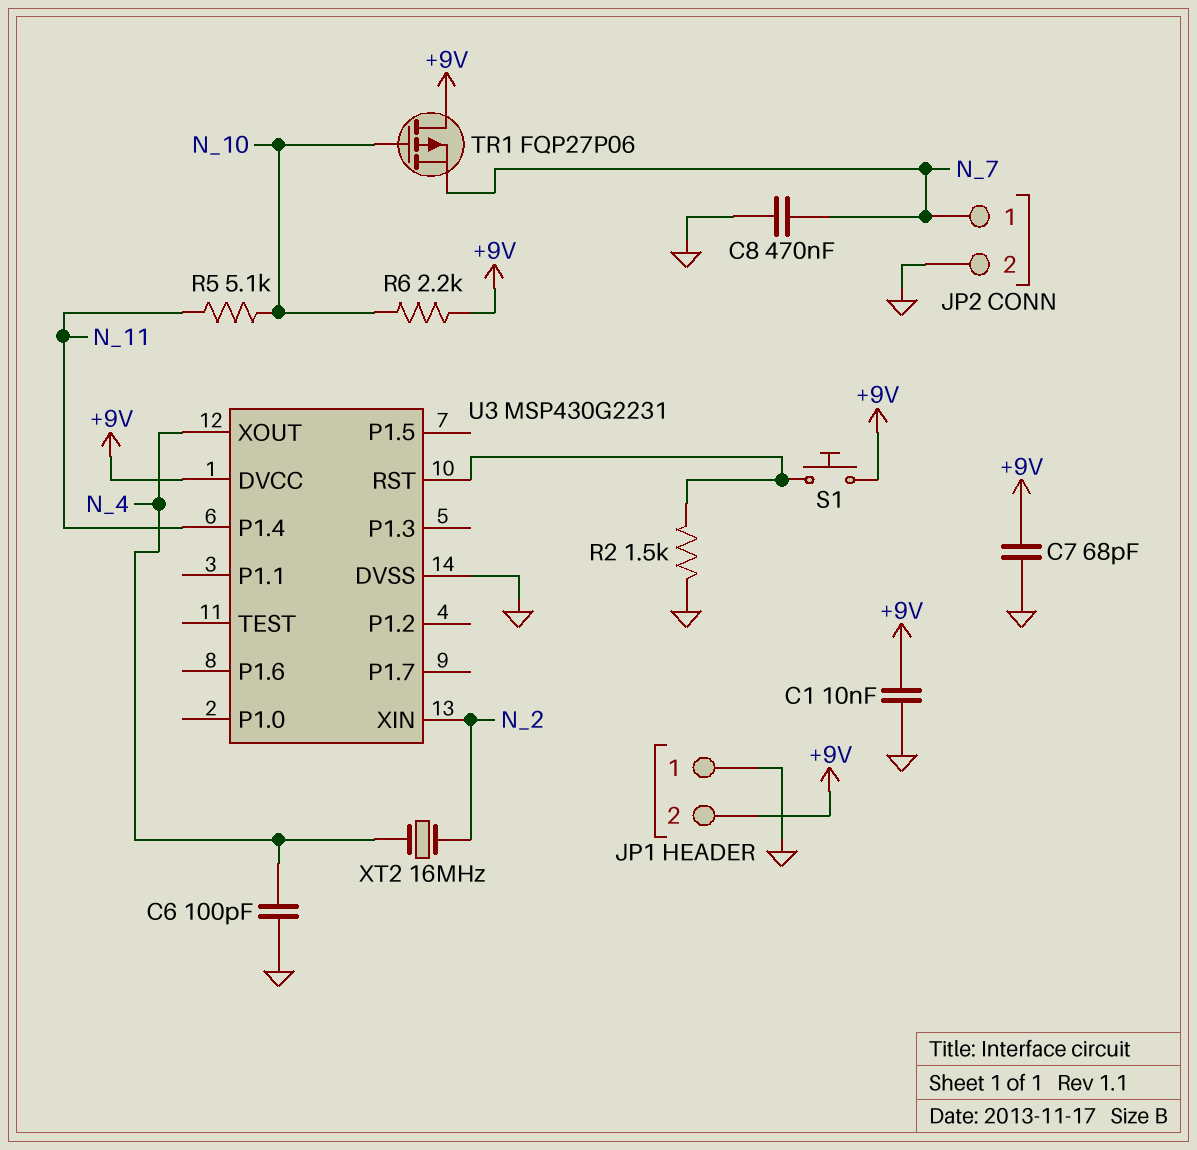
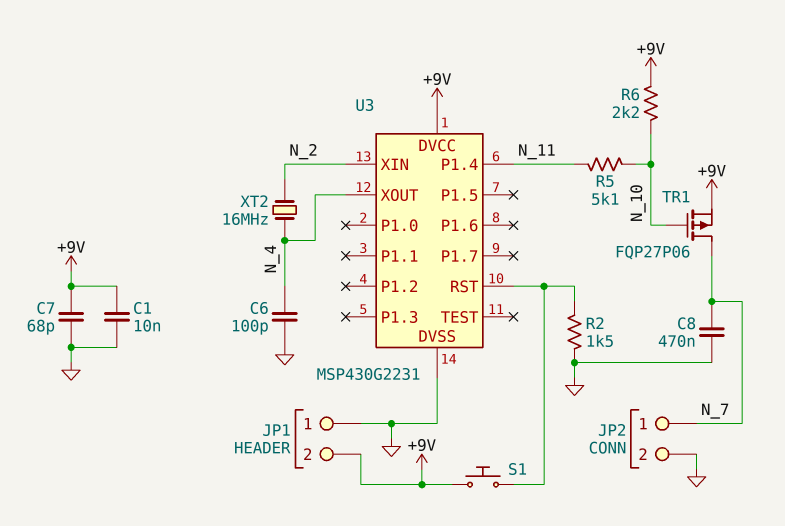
TR1: PMOS FQP27P06 (G N_10, D +9V, S N_7) -> PMOS FQP27P06 (G N_10, D N_7, S +9V)

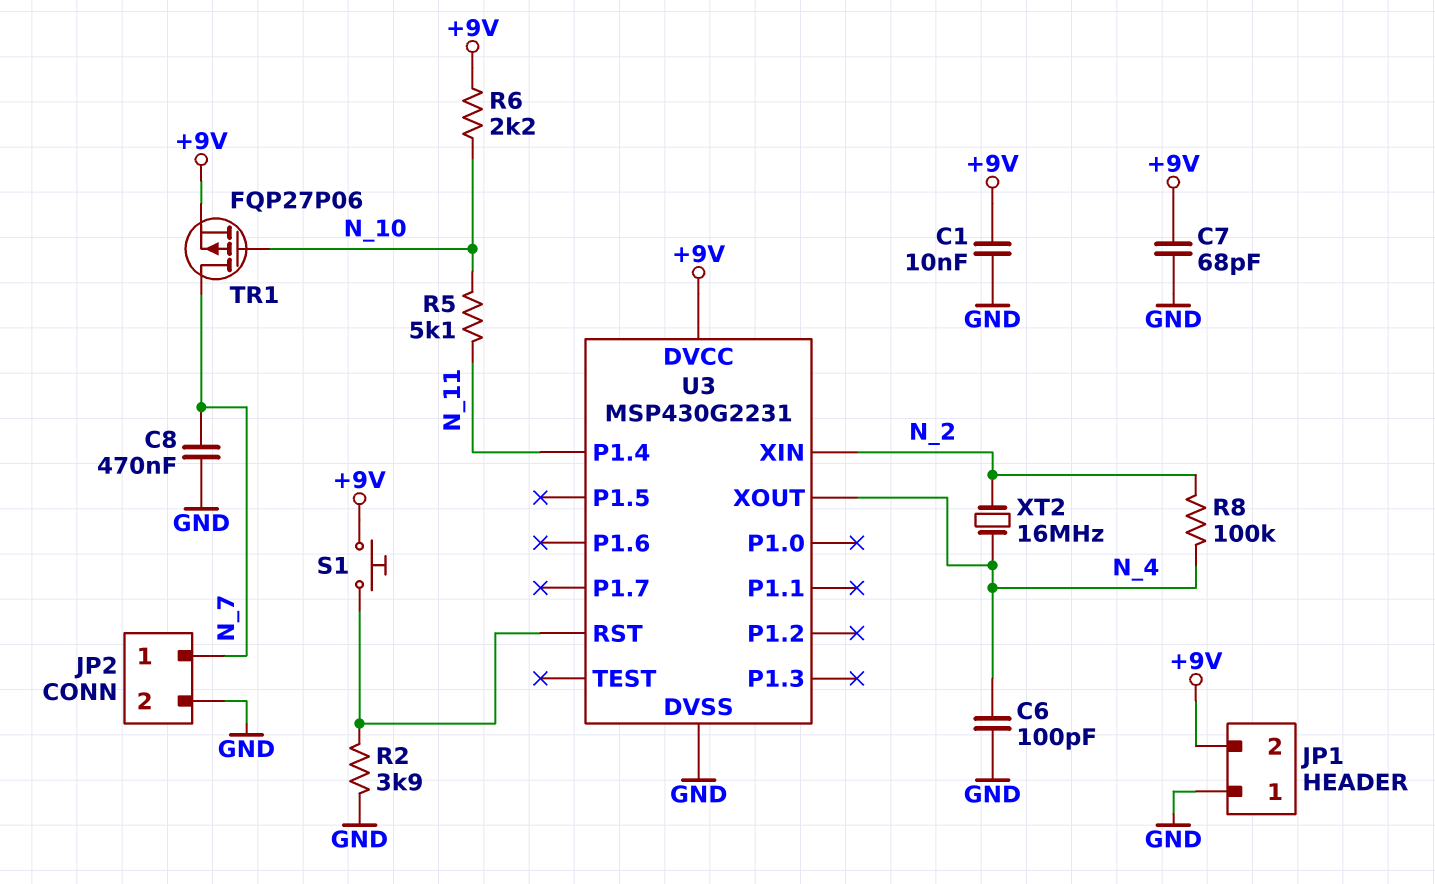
R2: 1.5k (GND, U3/RST) -> 3.9k (GND, U3/RST)
R8: none -> 100k (N_2, N_4)

